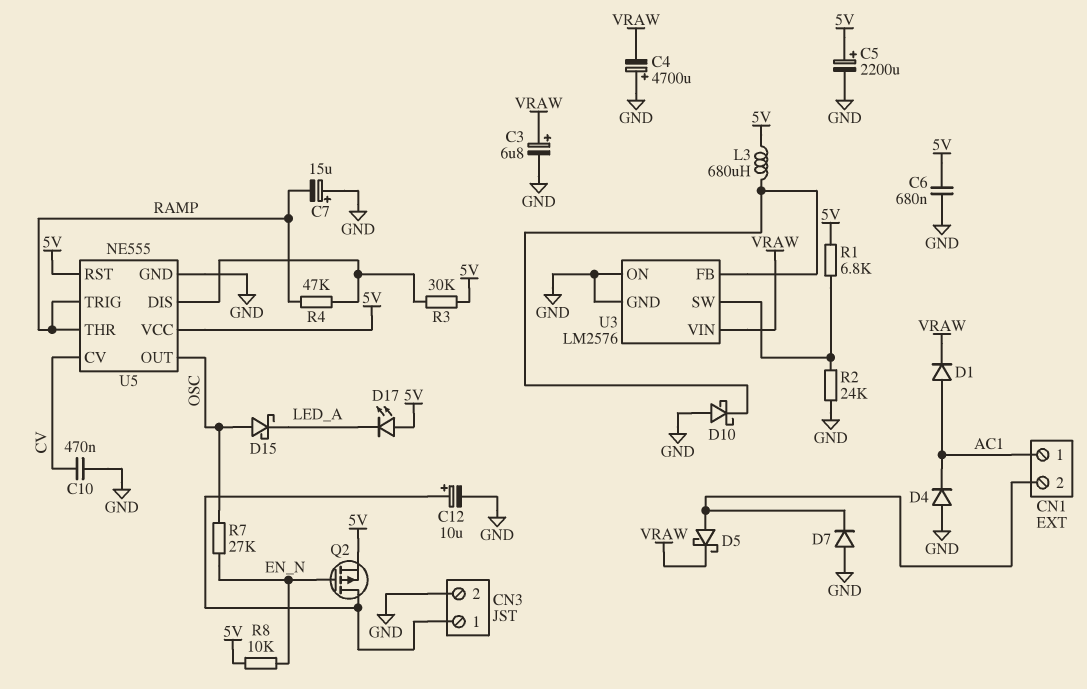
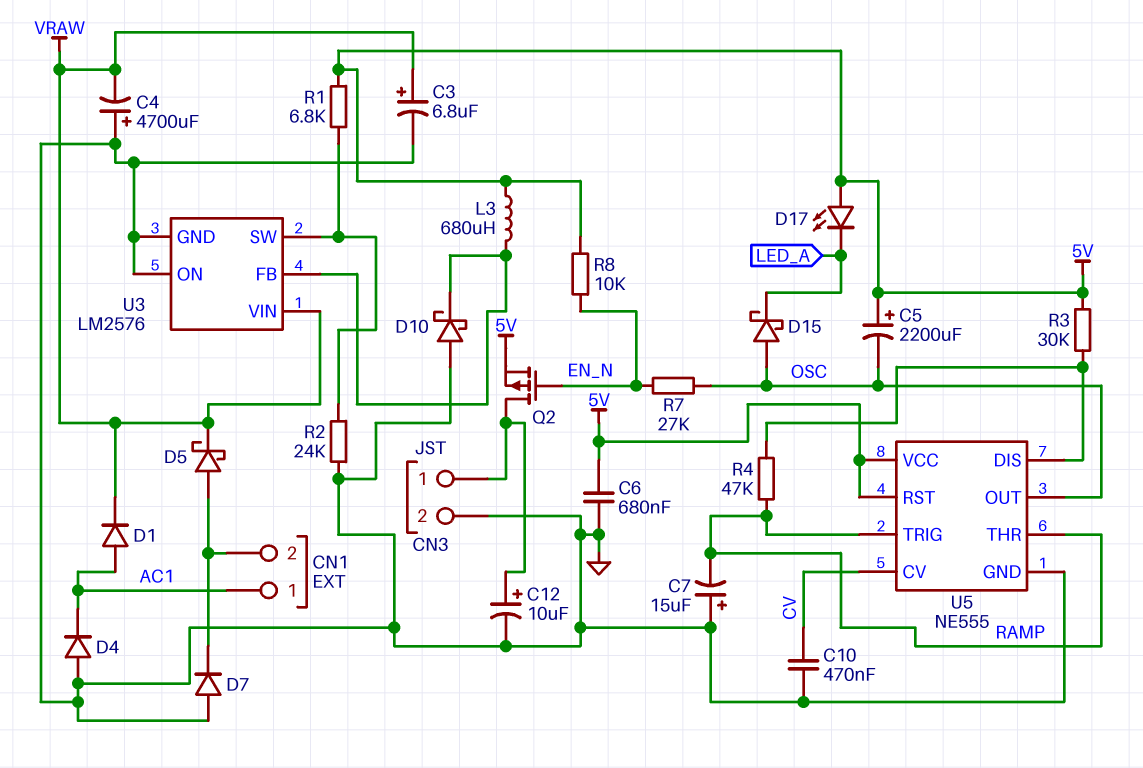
C5: 2200uF (plus 5V, minus GND) -> 2200uF (plus 5V, minus OSC)

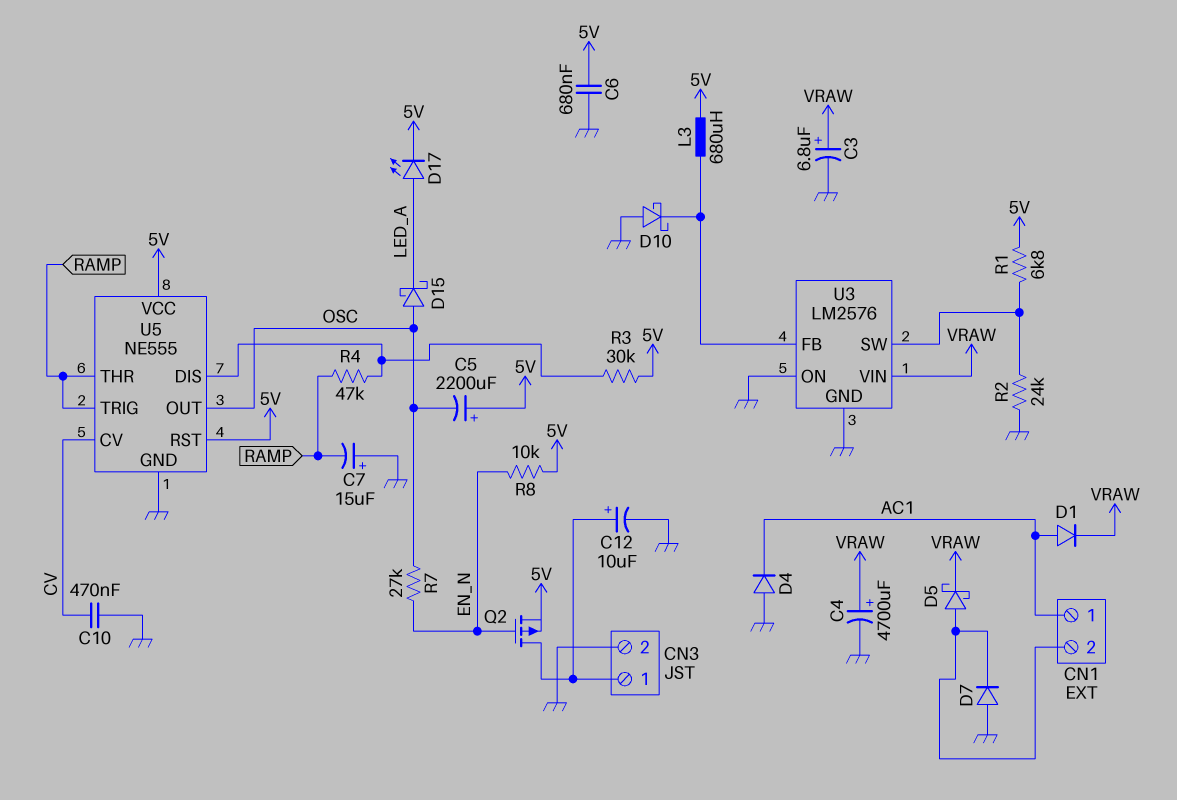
C4: 4700uF (plus GND, minus VRAW) -> 4700uF (plus VRAW, minus GND)
D17: LED (A 5V, K LED_A) -> LED (A LED_A, K 5V)

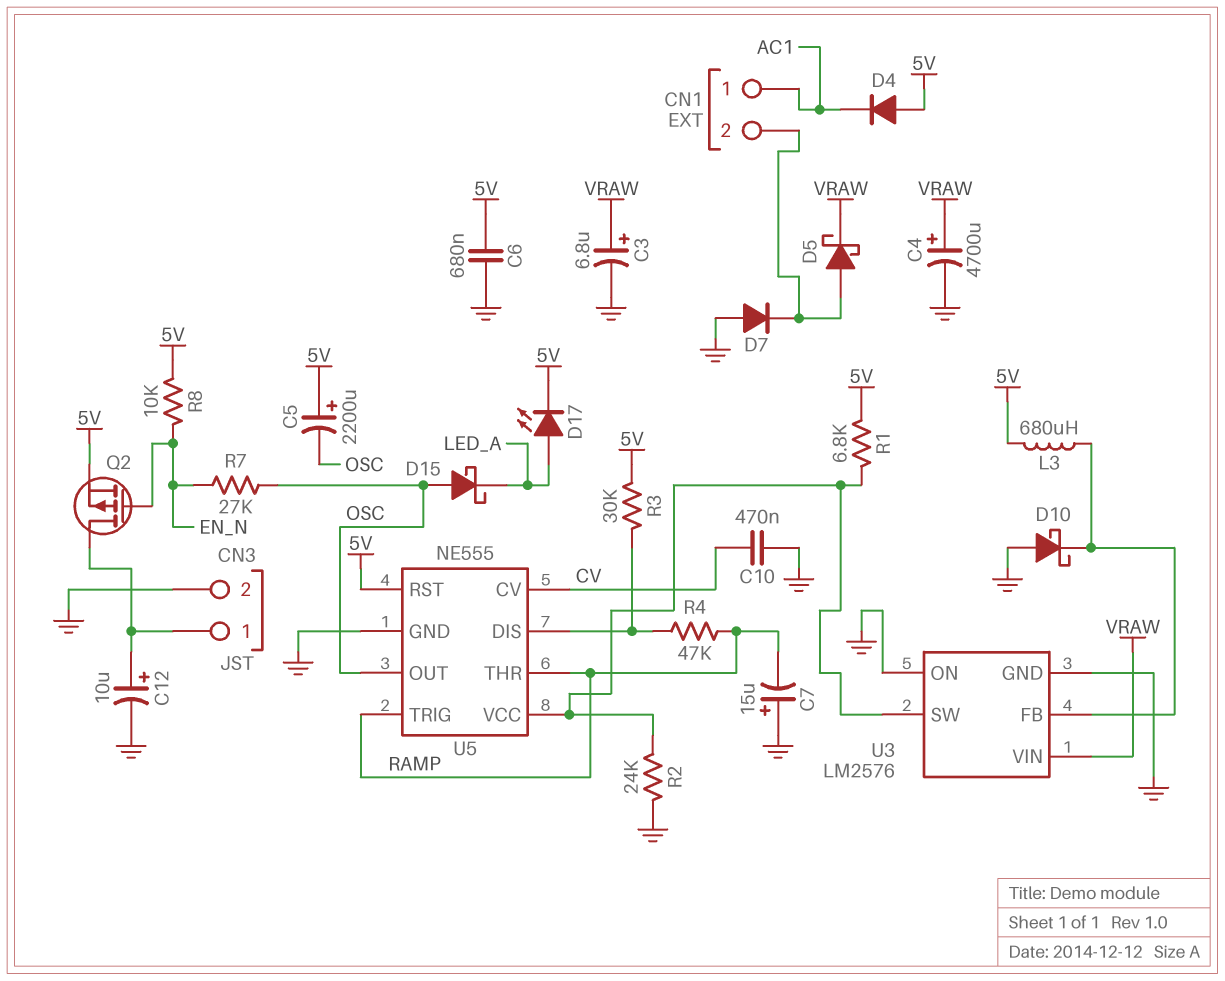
D1: diode (A AC1, K VRAW) -> none
D4: diode (A GND, K AC1) -> diode (A 5V, K AC1)
U5 pin VCC: 5V -> U3/SW

